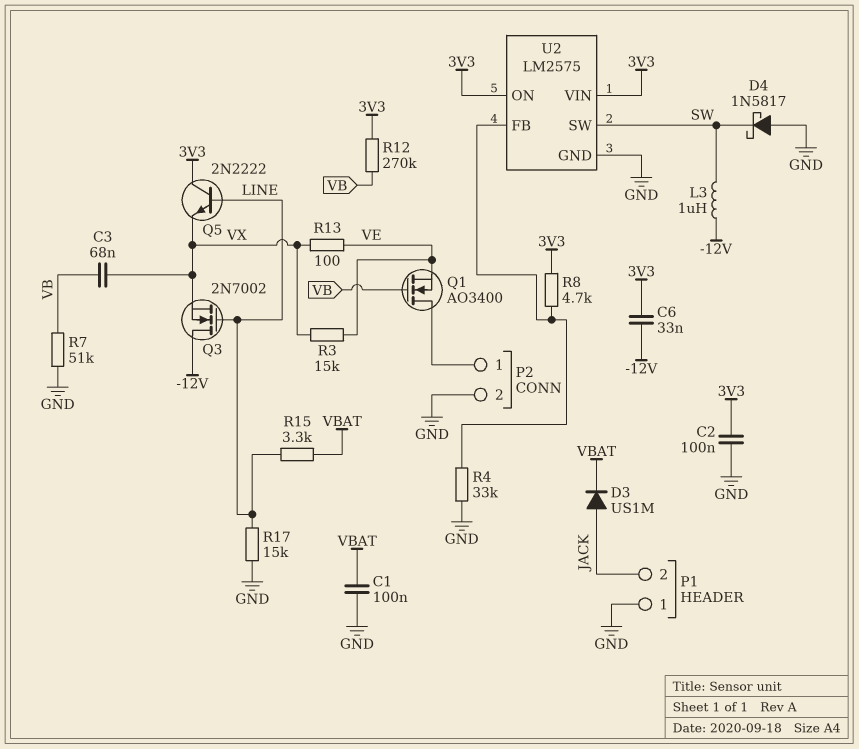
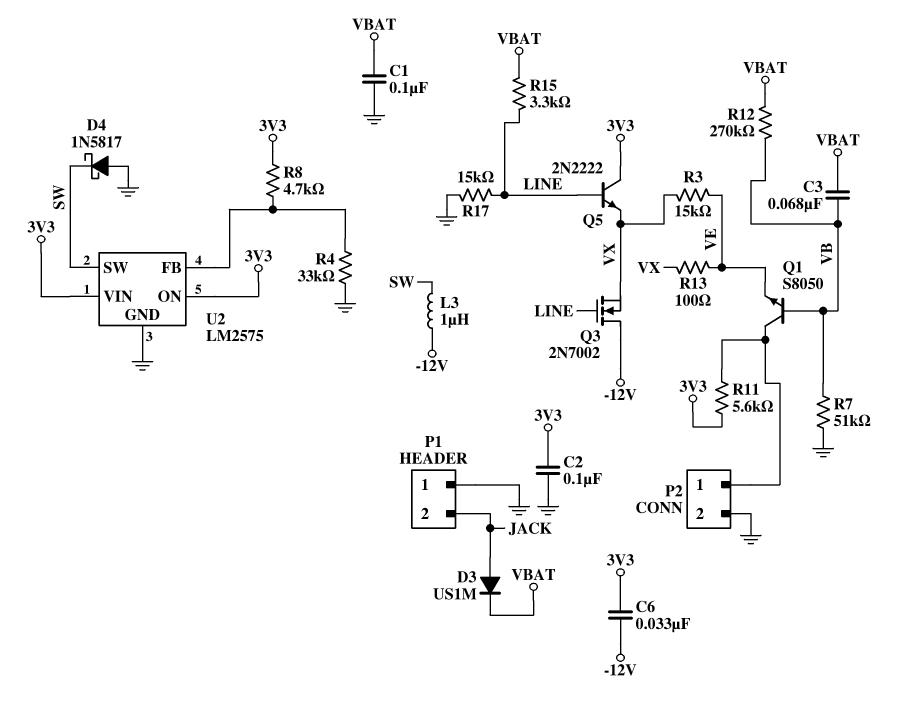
C3: 68nF (VB, VX) -> 68nF (VB, VBAT)
Q1: NMOS AO3400 (G VB, D P2/1, S VE) -> NPN S8050 (B VB, C P2/1, E VE)
R11: none -> 5.6k (3V3, P2/1)
R12: 270k (3V3, VB) -> 270k (VB, VBAT)

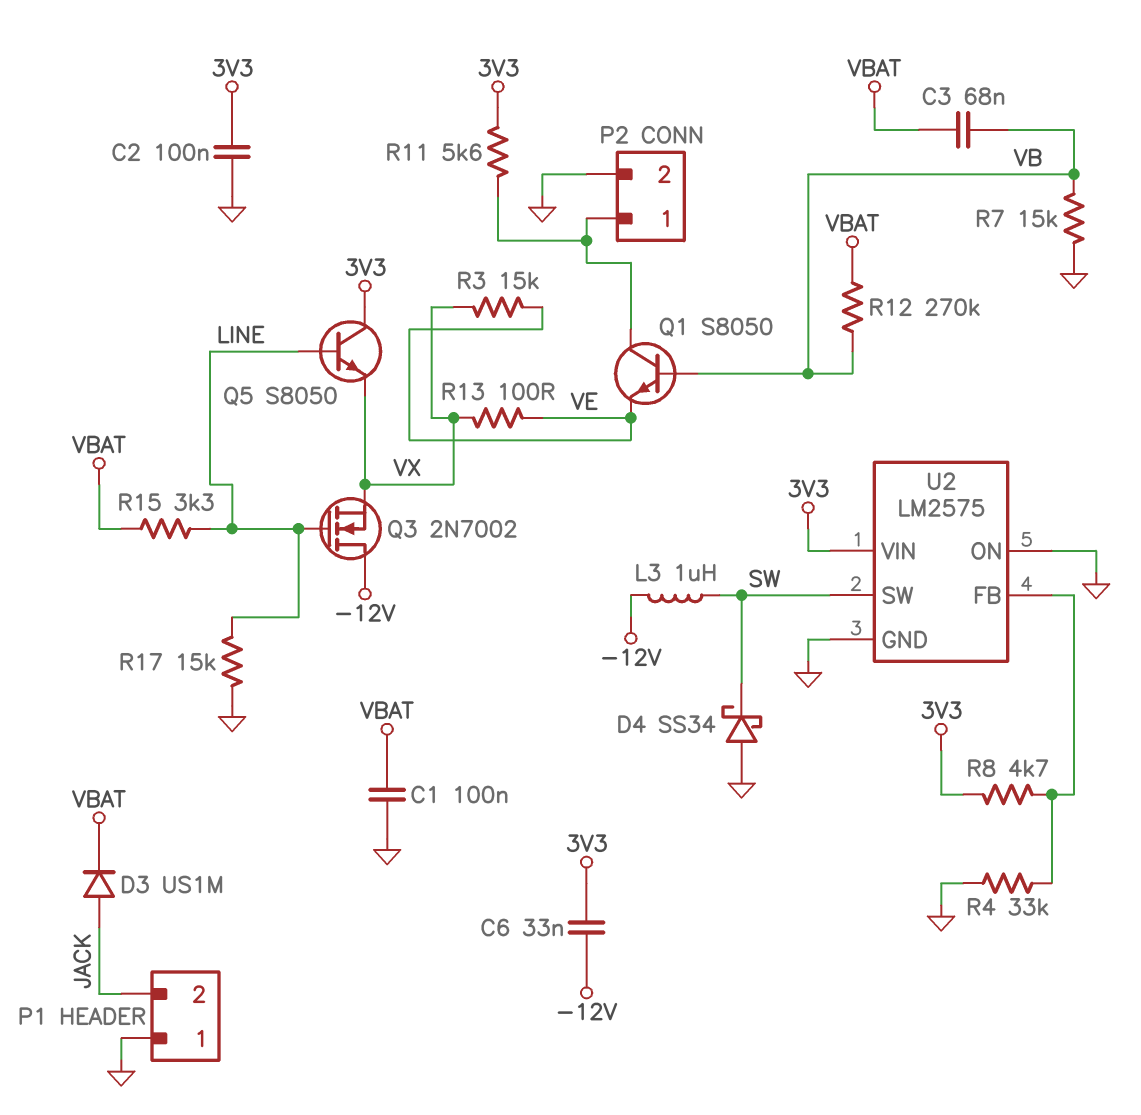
D4: schottky 1N5817 (A GND, K SW) -> schottky SS34 (A GND, K SW)
Q5: NPN 2N2222 (B LINE, C 3V3, E VX) -> NPN S8050 (B LINE, C 3V3, E VX)
R7: 51k (GND, VB) -> 15k (GND, VB)
U2 pin ON: 3V3 -> GND

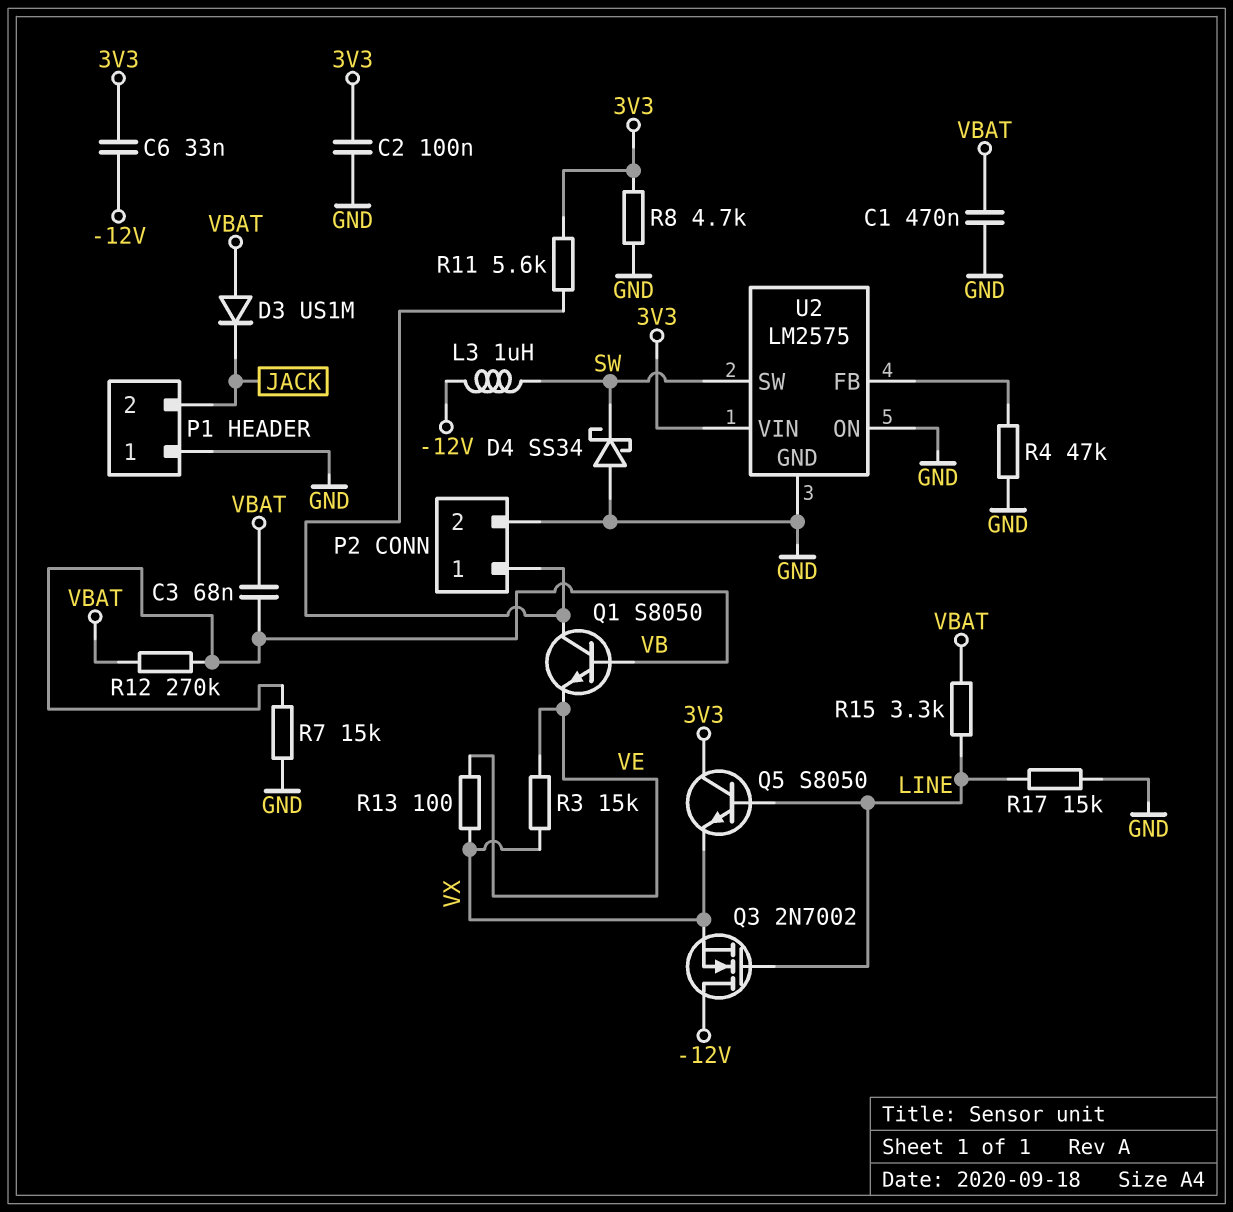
C1: 100nF (GND, VBAT) -> 470nF (GND, VBAT)
D3: diode US1M (A JACK, K VBAT) -> diode US1M (A VBAT, K JACK)
R4: 33k (GND, U2/FB) -> 47k (GND, U2/FB)
R8: 4.7k (3V3, U2/FB) -> 4.7k (3V3, GND)

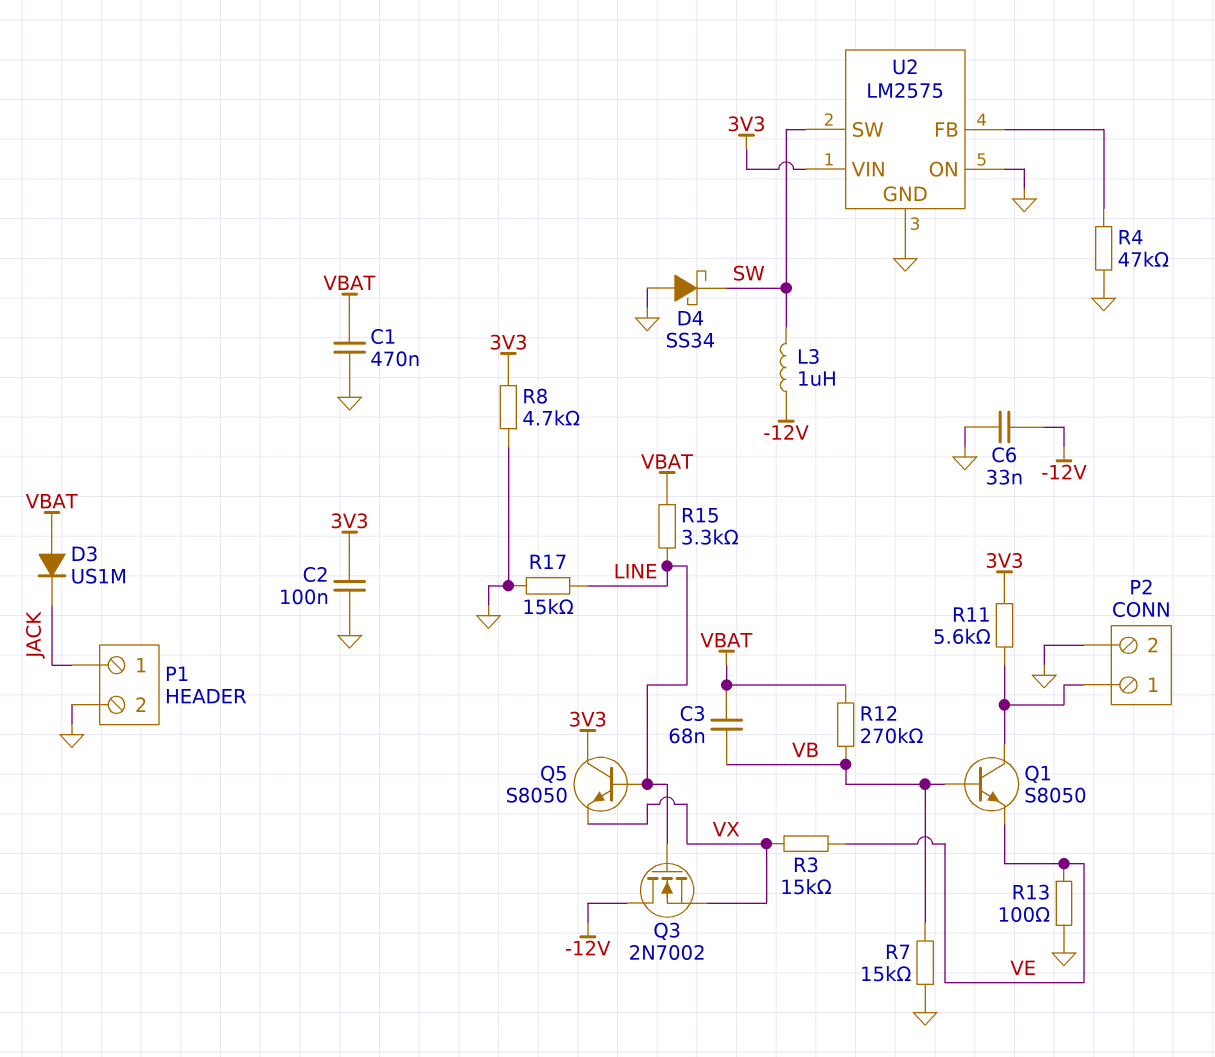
C6: 33nF (-12V, 3V3) -> 33nF (-12V, GND)
P1 pin 1: GND -> JACK
P1 pin 2: JACK -> GND
R13: 100 (VE, VX) -> 100 (GND, VE)

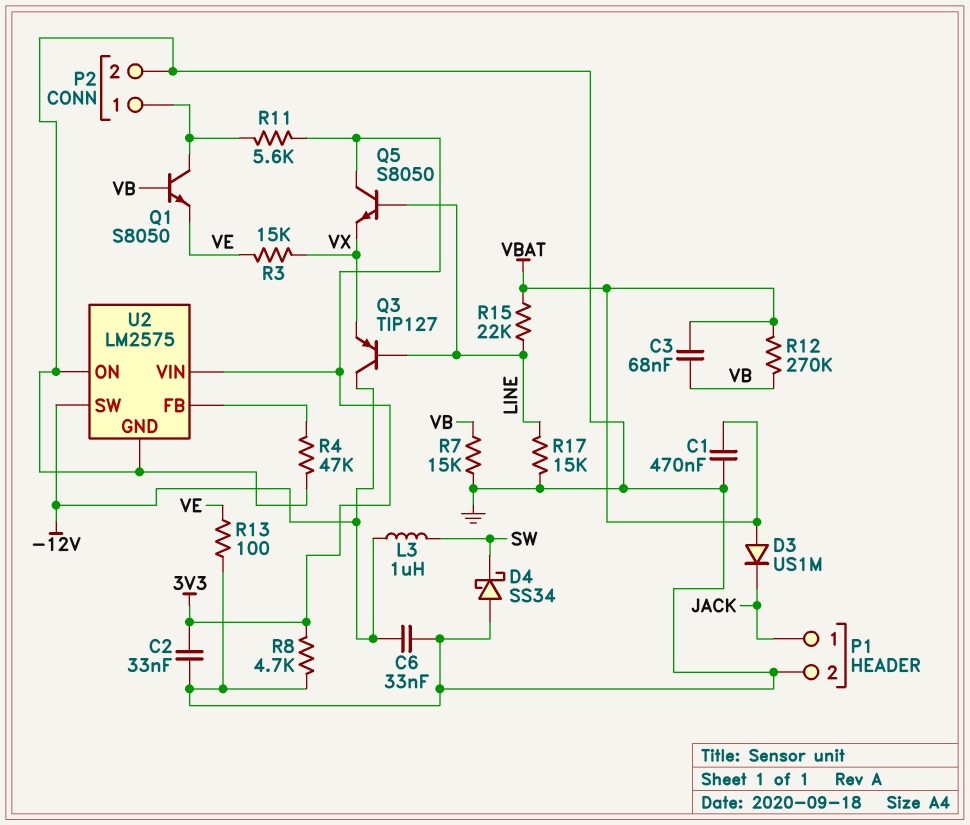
C2: 100nF (3V3, GND) -> 33nF (3V3, GND)
Q3: NMOS 2N7002 (G LINE, D -12V, S VX) -> PNP TIP127 (B LINE, C -12V, E VX)
R15: 3.3k (LINE, VBAT) -> 22k (LINE, VBAT)
U2 pin SW: SW -> -12V

